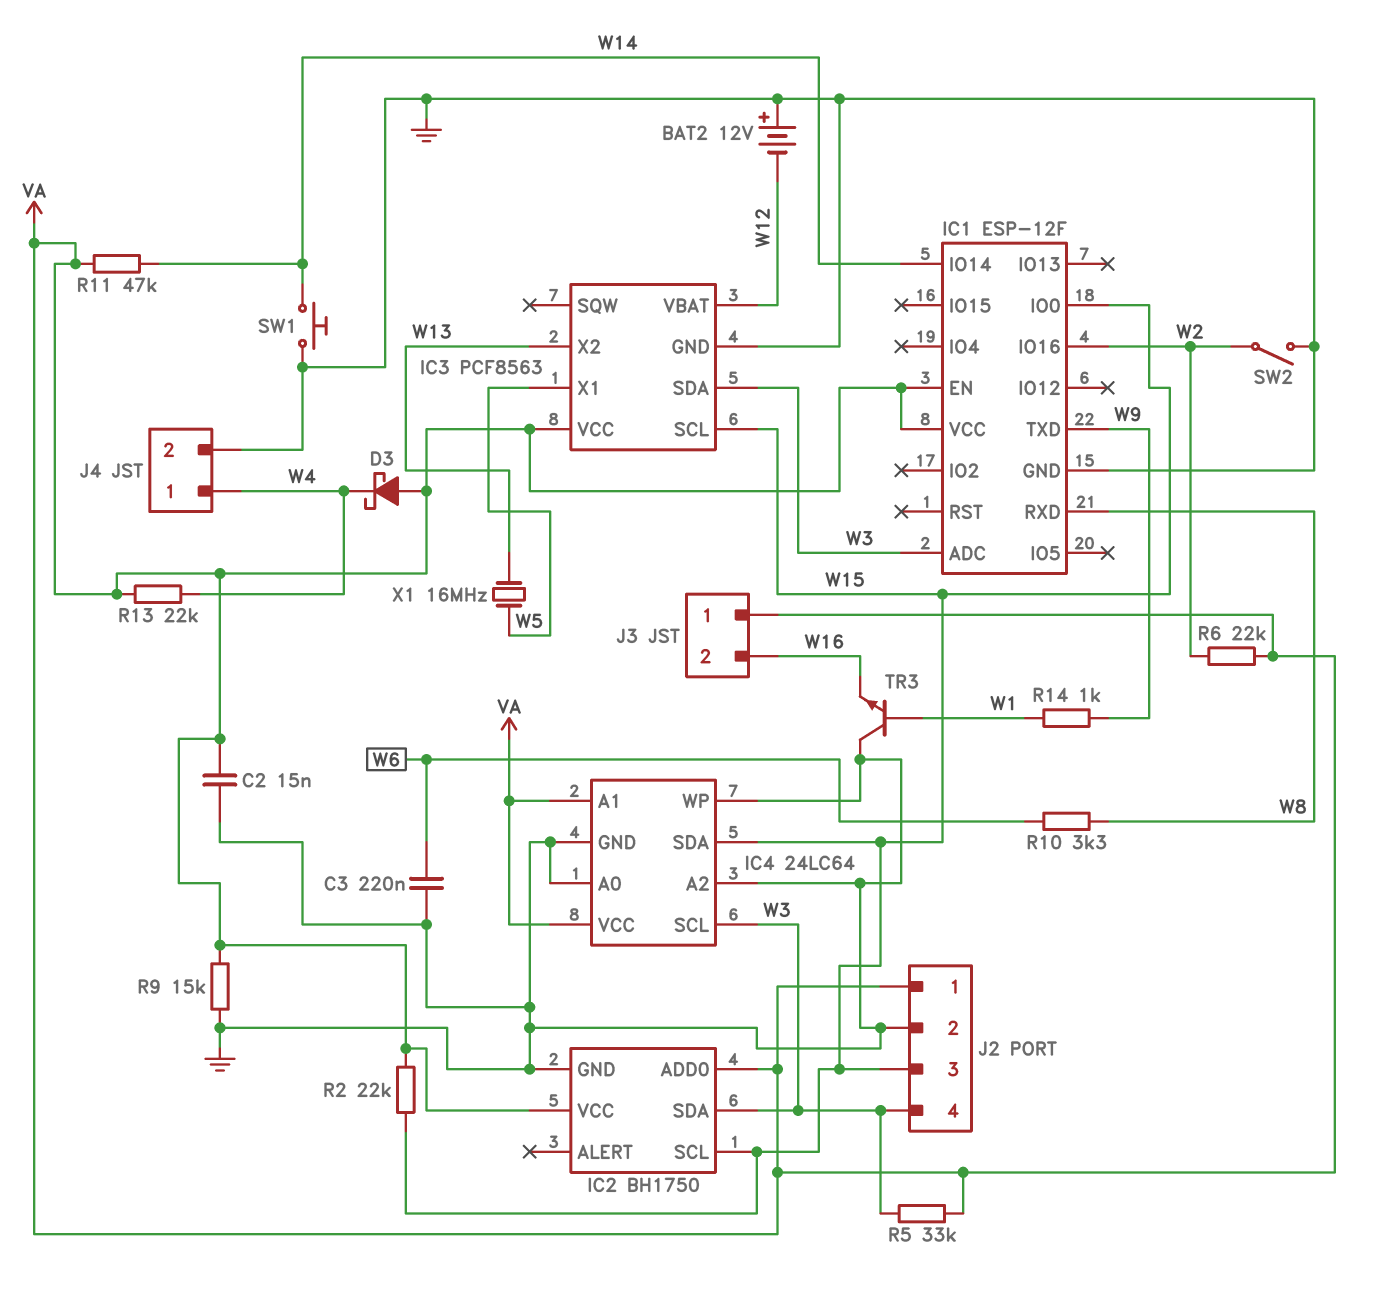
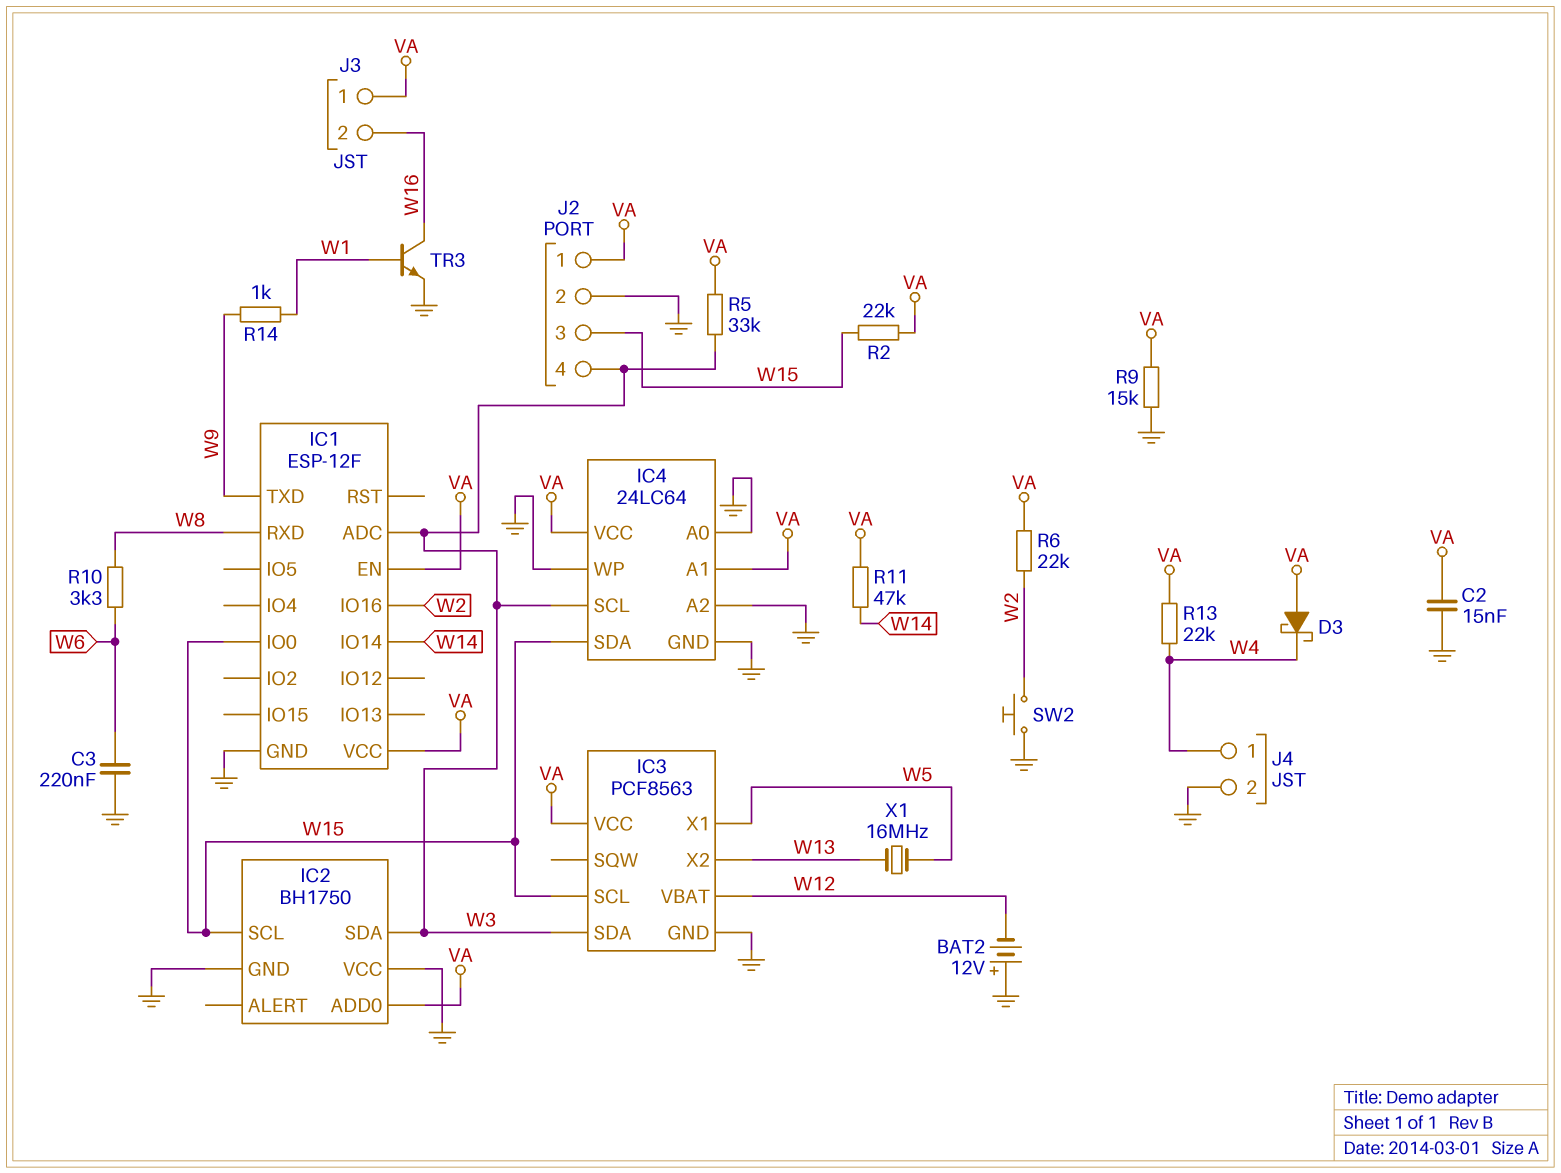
IC2 pin VCC: VA -> GND
SW1: button (GND, W14) -> none
SW2: switch (GND, W2) -> button (GND, W2)
TR3: NPN (B W1, C GND, E W16) -> NPN (B W1, C W16, E GND)

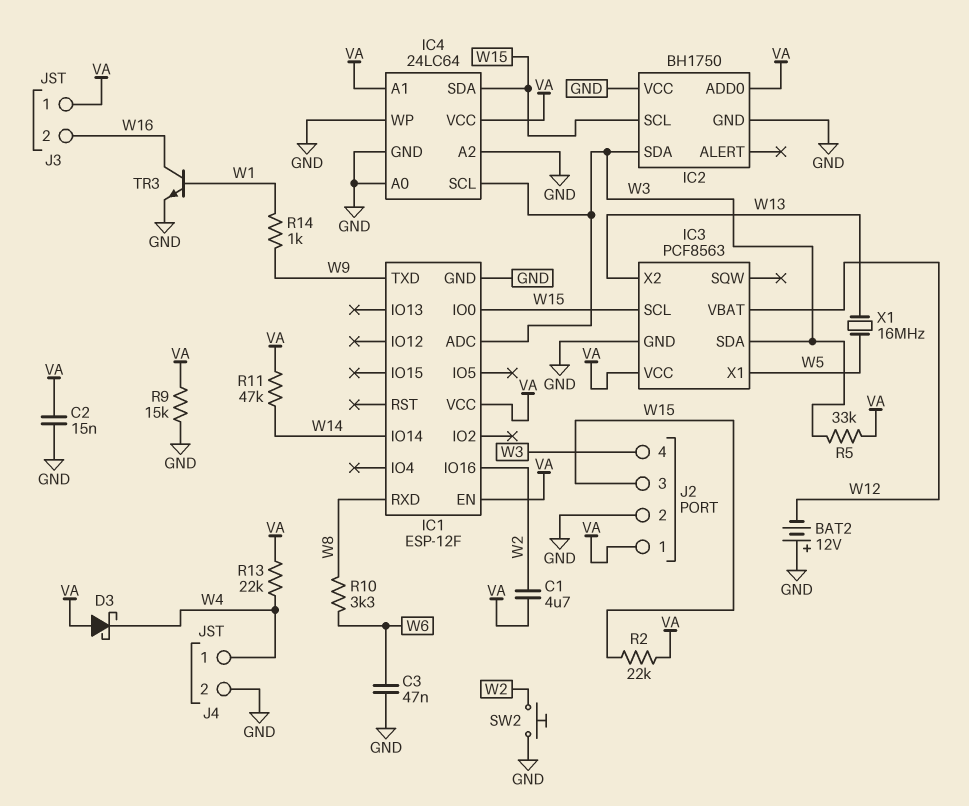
C1: none -> 4.7uF (VA, W2)
C3: 220nF (GND, W6) -> 47nF (GND, W6)
R6: 22k (VA, W2) -> none

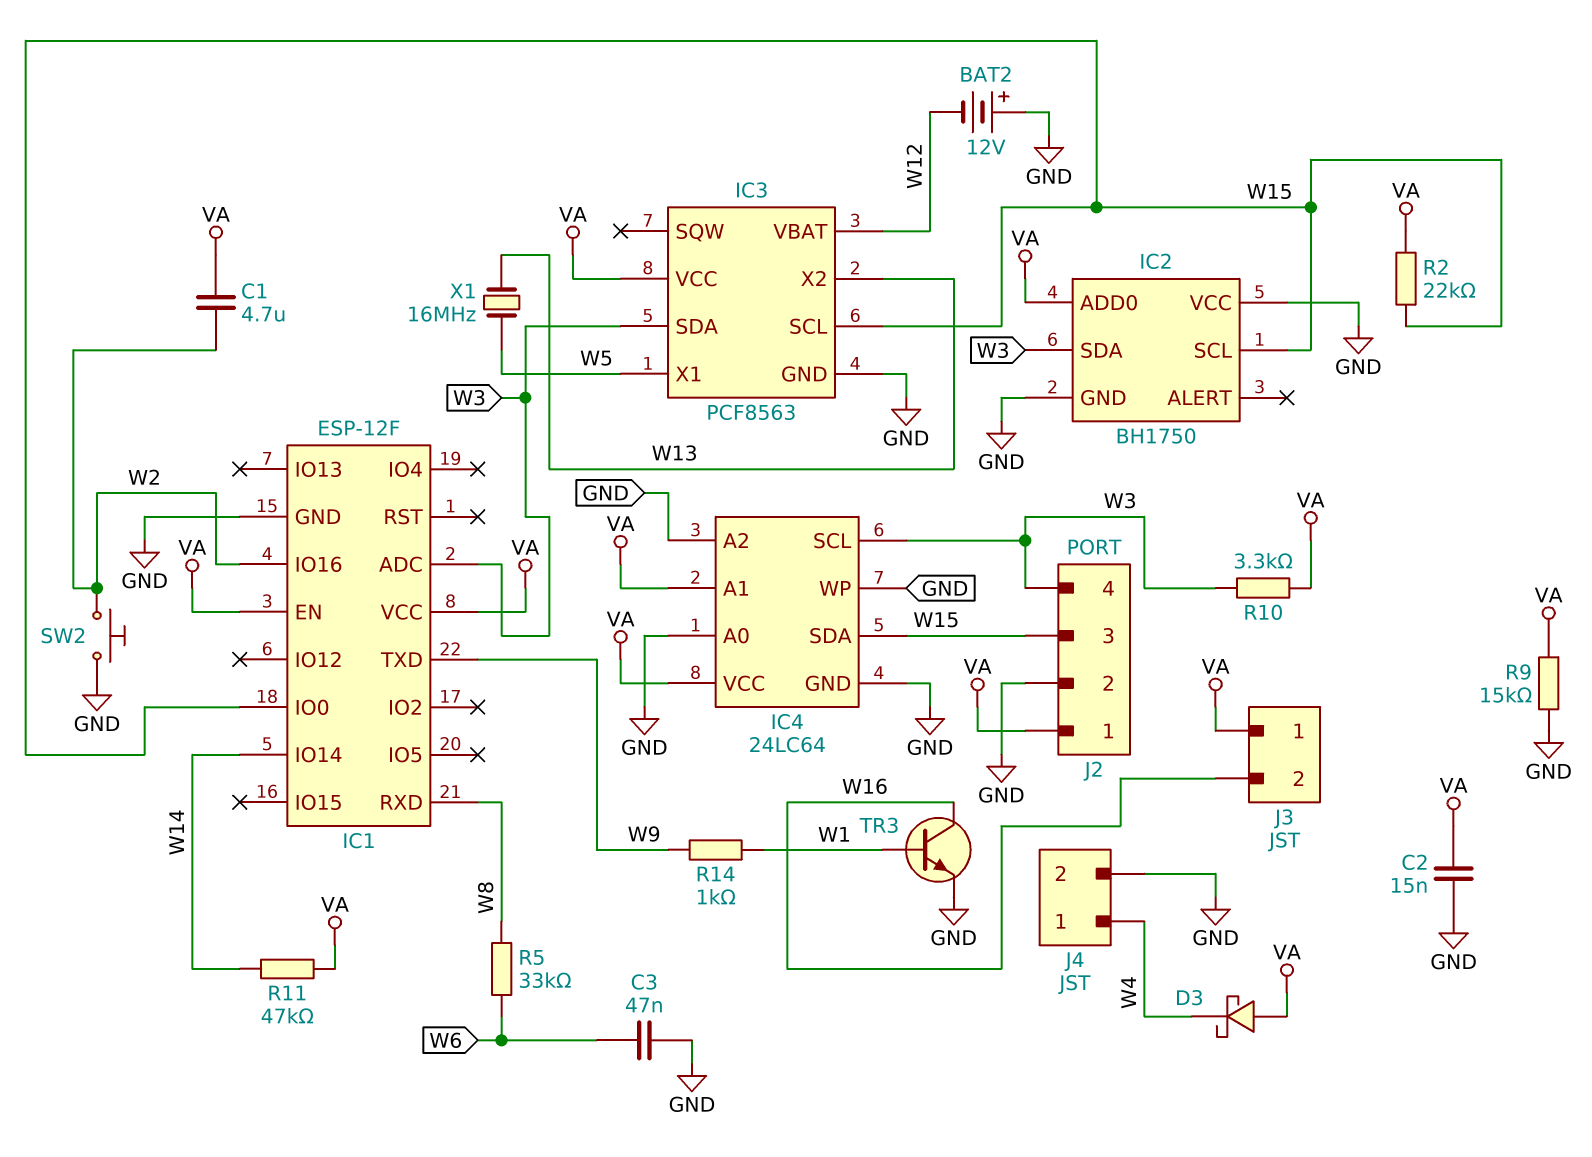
R5: 33k (VA, W3) -> 33k (W6, W8)
R10: 3.3k (W6, W8) -> 3.3k (VA, W3)
R13: 22k (VA, W4) -> none

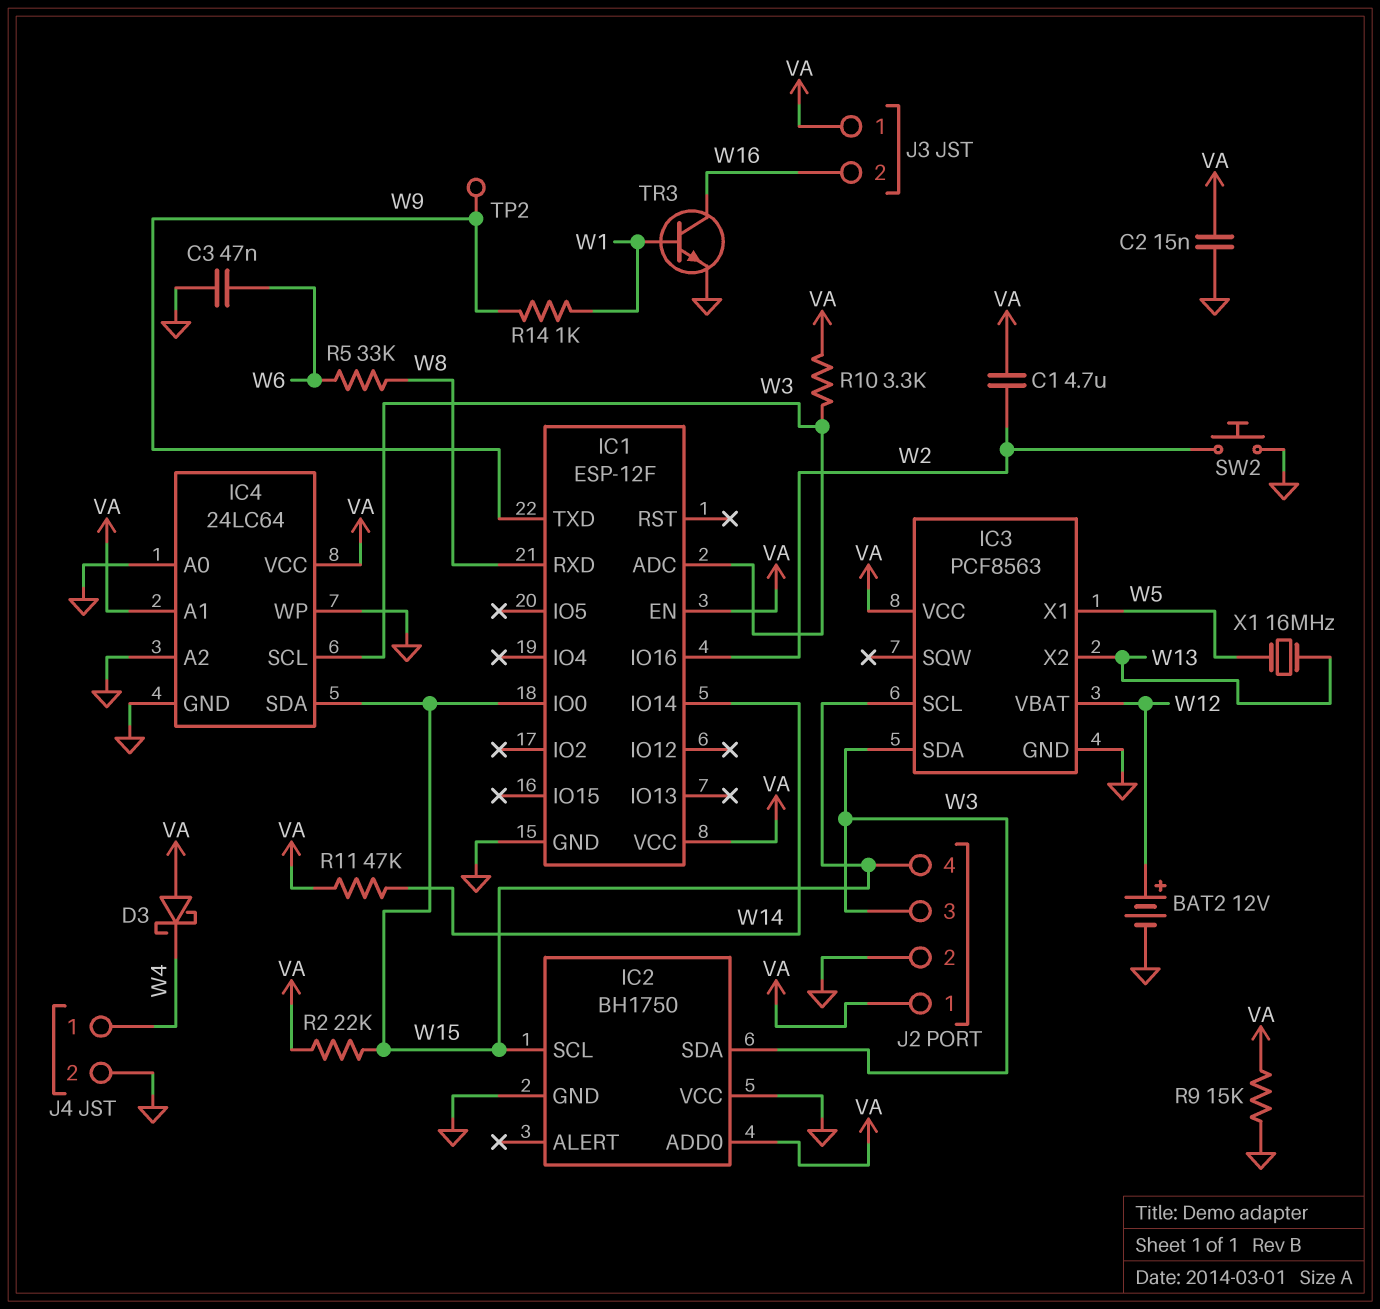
BAT2: 12V (plus GND, minus W12) -> 12V (plus W12, minus GND)
J2 pin 3: W15 -> W3
J2 pin 4: W3 -> W15
TP2: none -> test point (W9)

